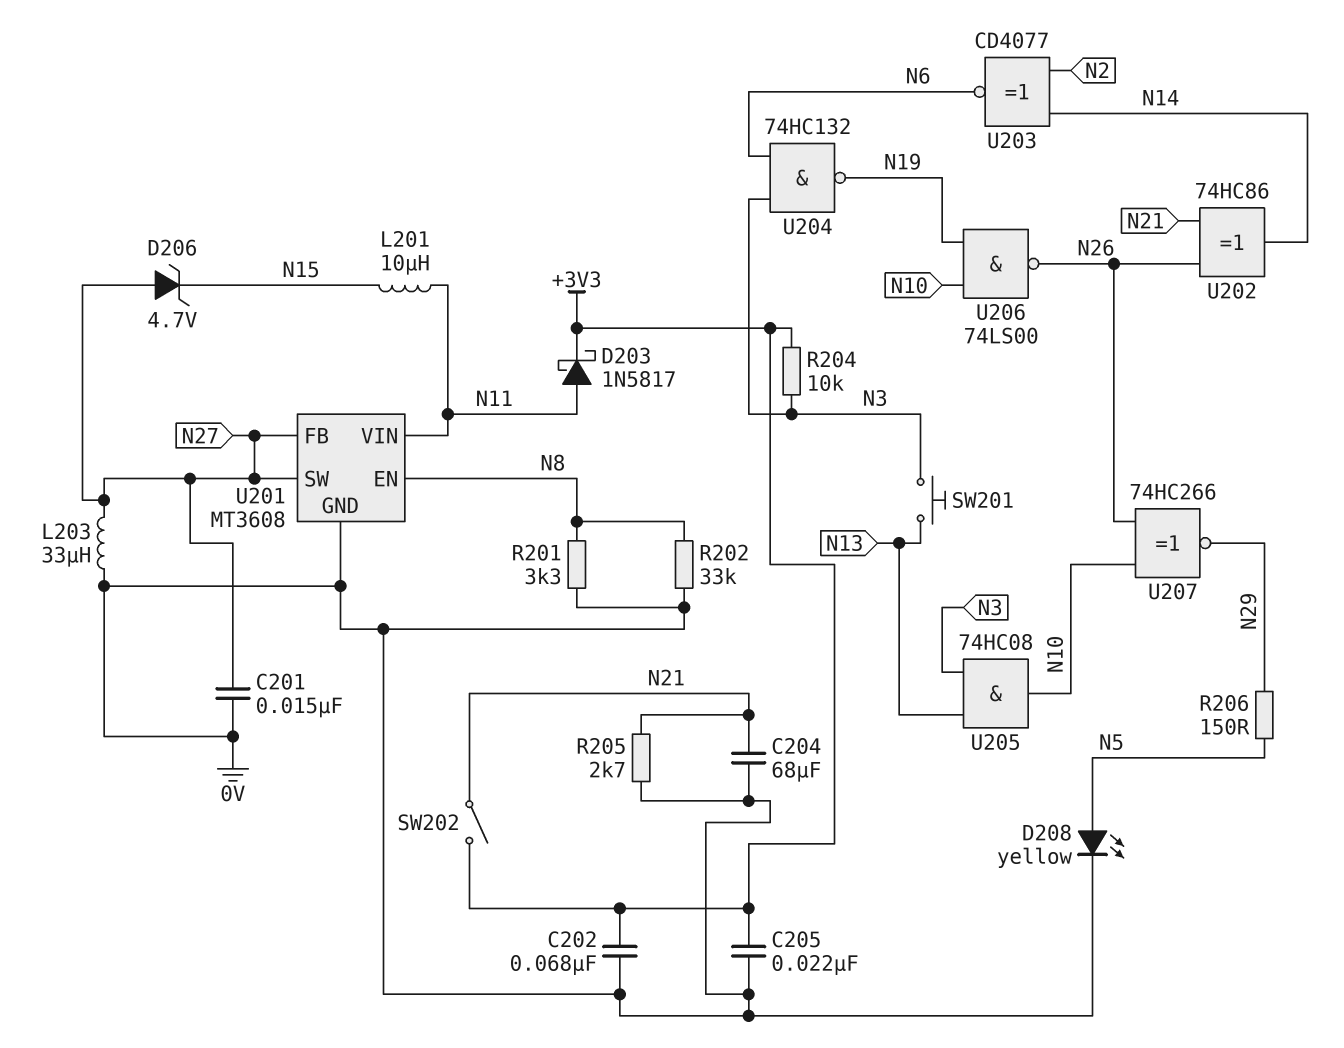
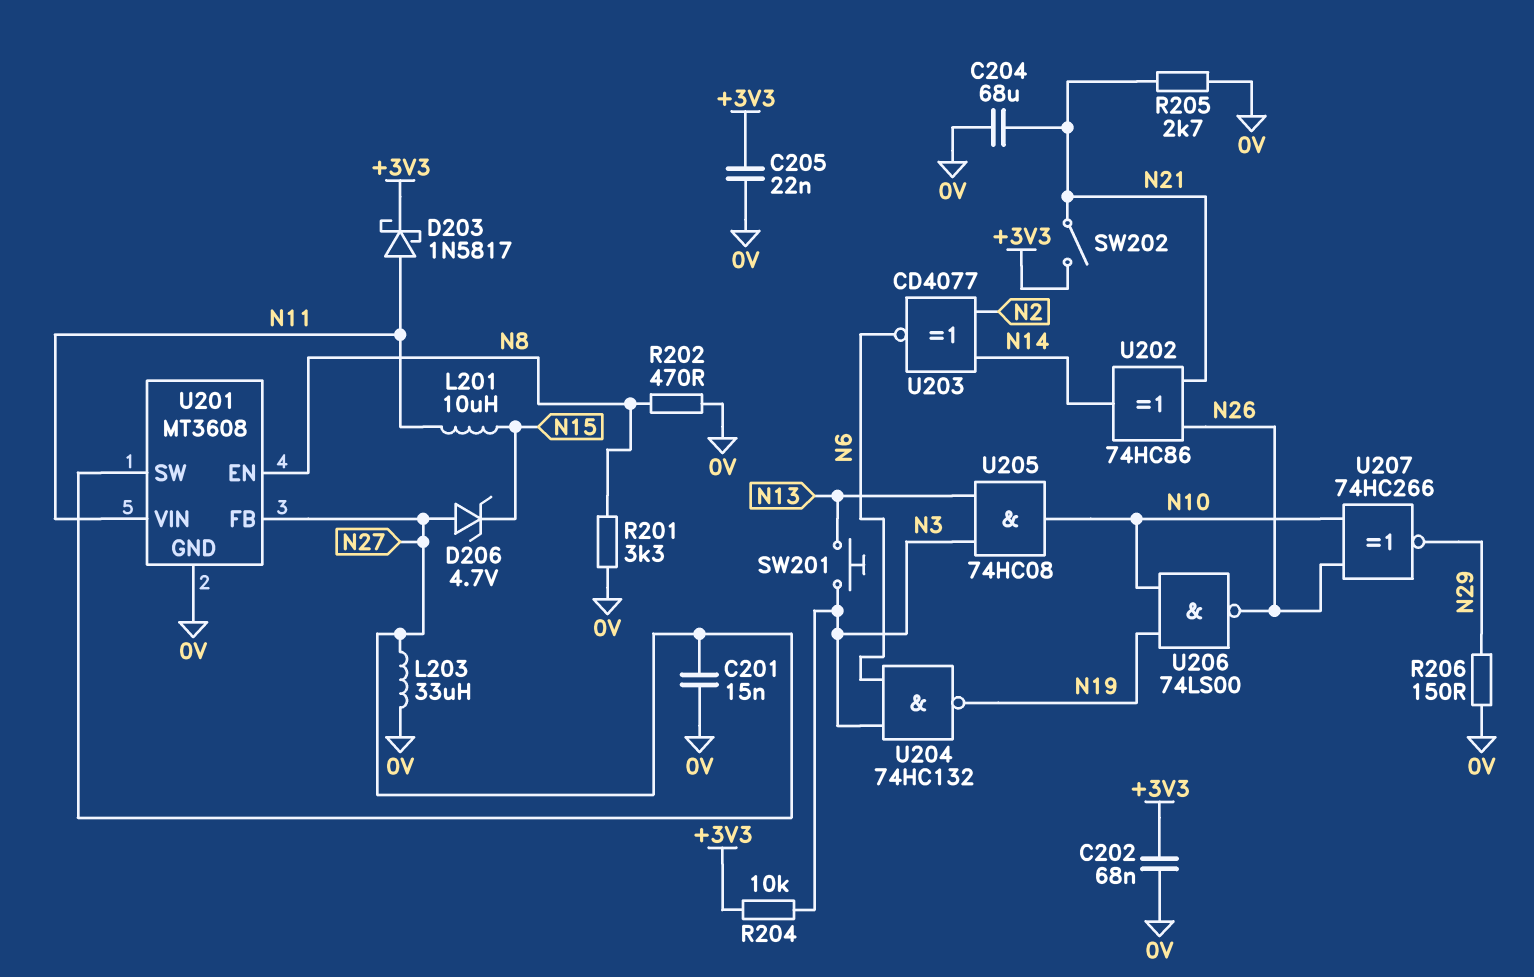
D208: LED yellow (A N5, K 0V) -> none
R202: 33k (0V, N8) -> 470 (0V, N8)
R206: 150 (N5, N29) -> 150 (0V, N29)

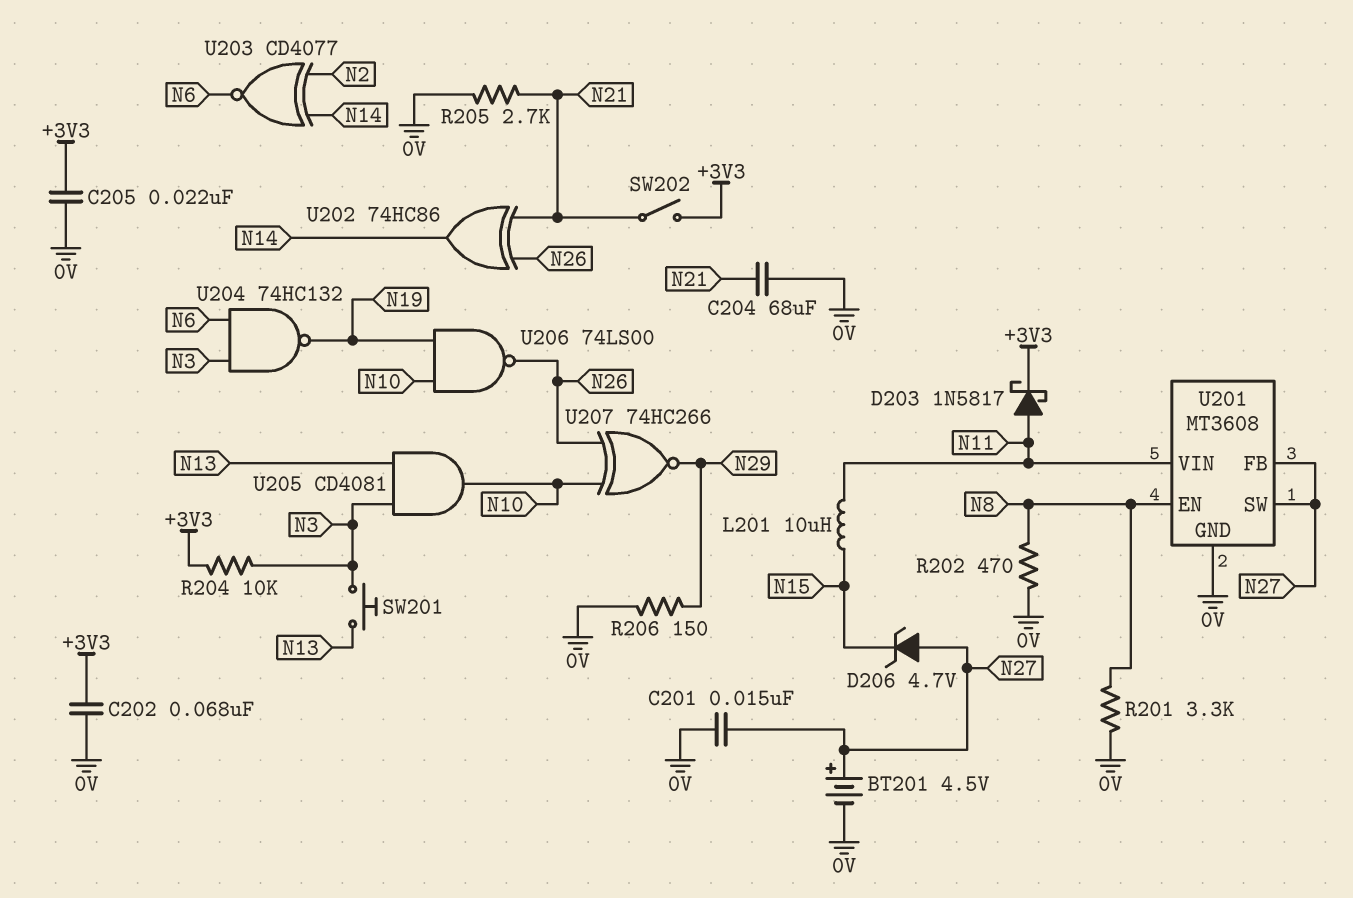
BT201: none -> 4.5V (plus N27, minus 0V)
L203: 33uH (0V, N27) -> none
U205: AND 74HC08 (in N3, in N13, out N10) -> AND CD4081 (in N3, in N13, out N10)

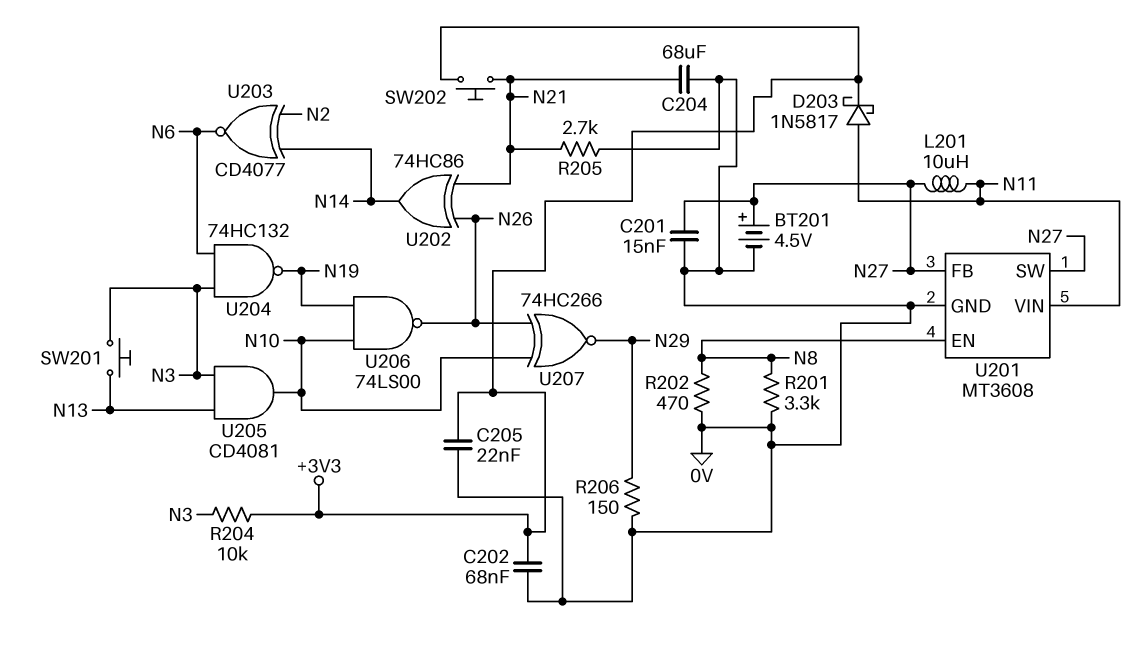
D206: zener 4.7V (A N27, K N15) -> none
L201: 10uH (N11, N15) -> 10uH (N11, N27)
SW202: switch (+3V3, N21) -> button (+3V3, N21)

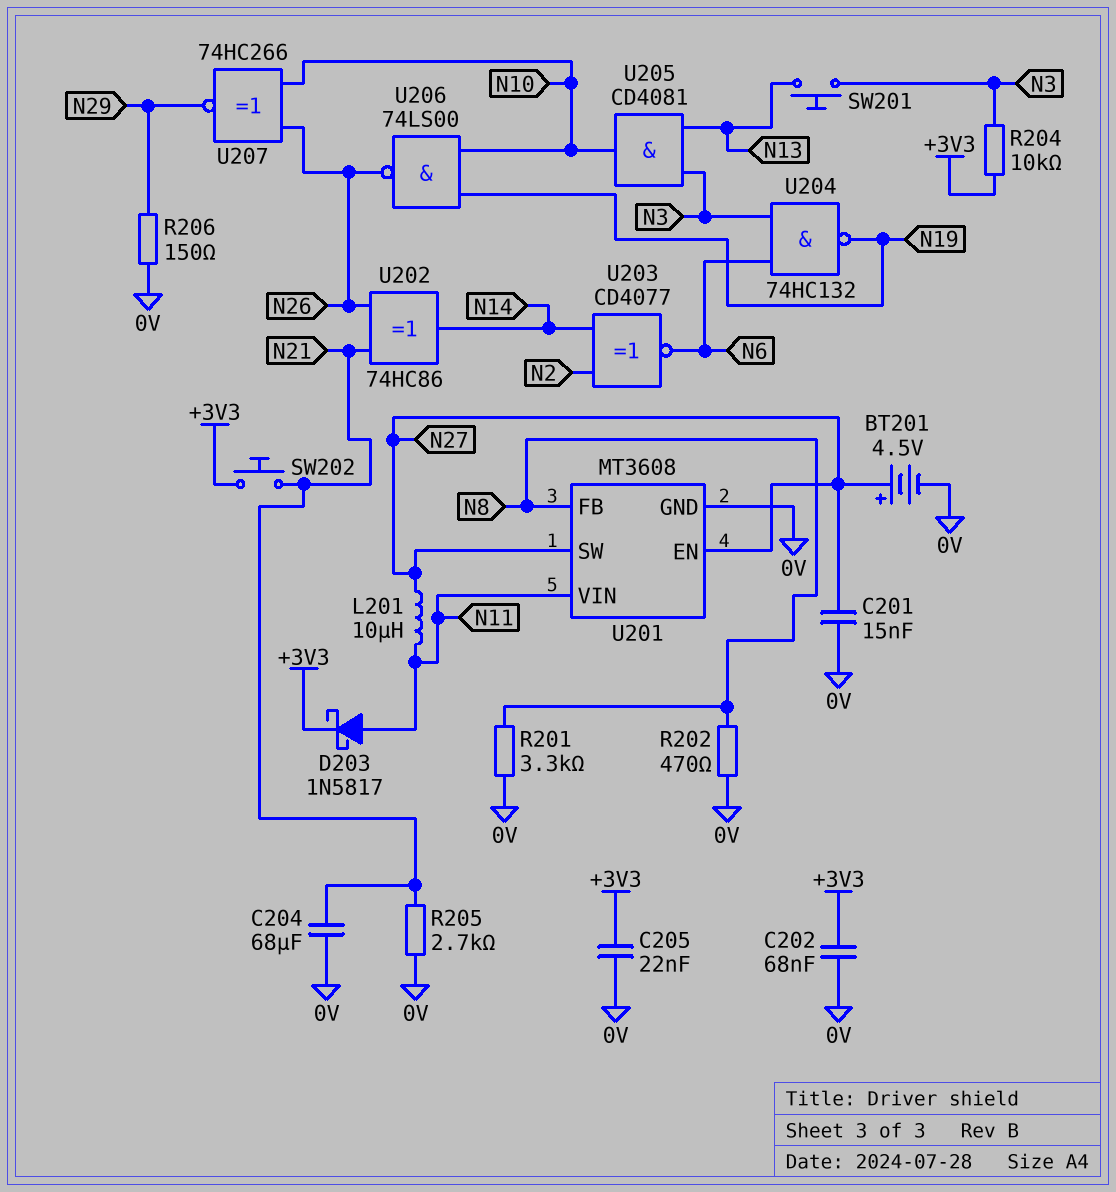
U201 pin EN: N8 -> N27
U201 pin FB: N27 -> N8

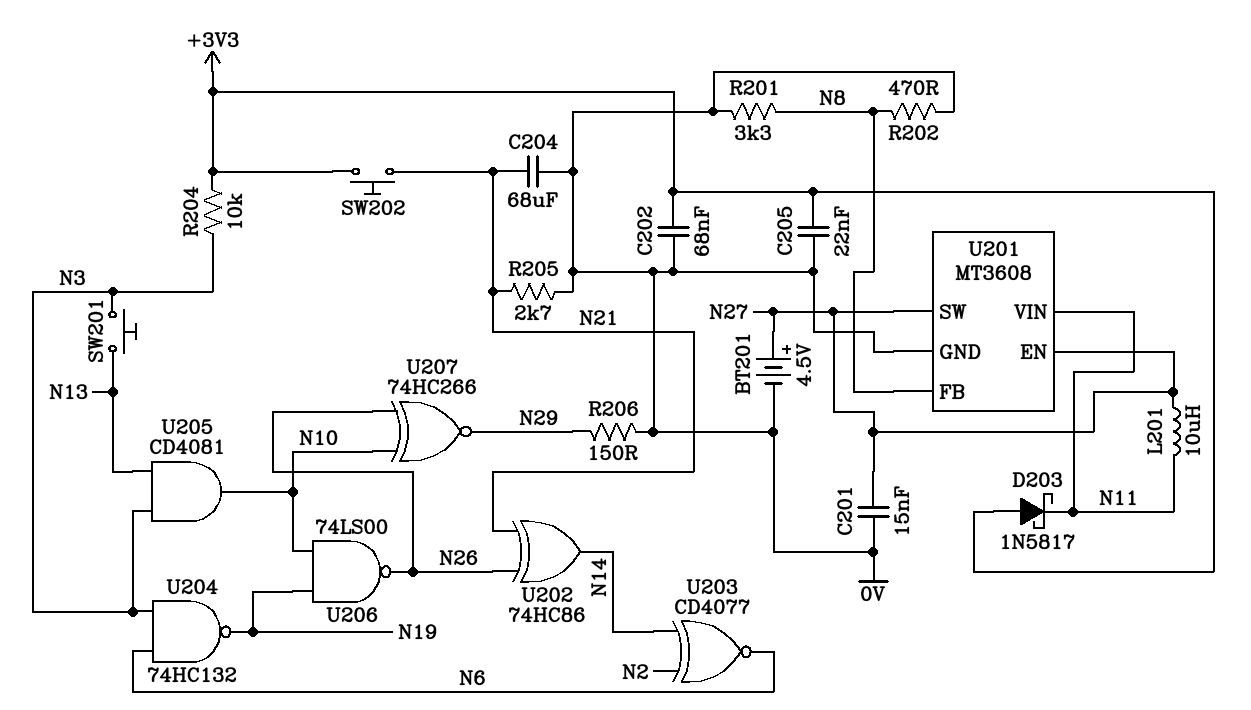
D203: schottky 1N5817 (A N11, K +3V3) -> schottky 1N5817 (A +3V3, K N11)

